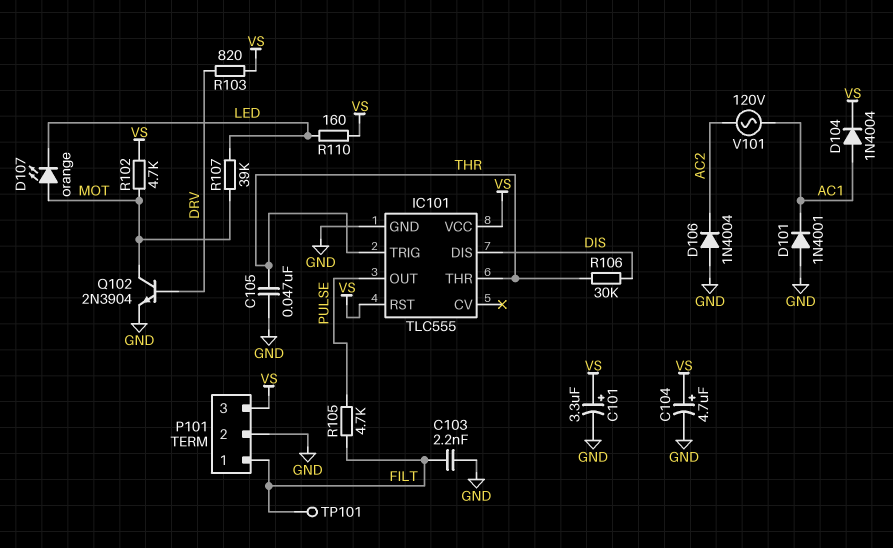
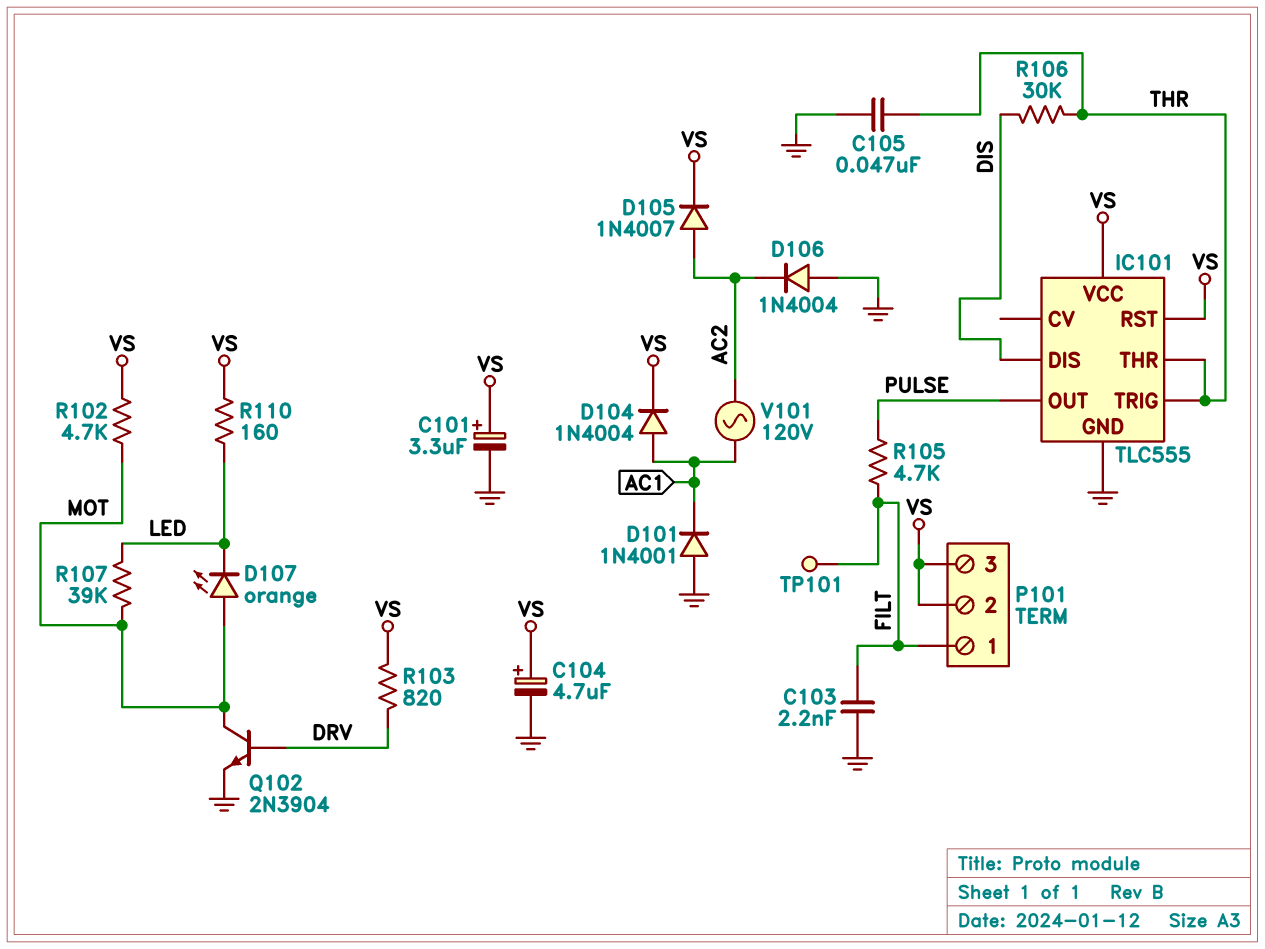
D105: none -> diode 1N4007 (A AC2, K VS)
P101 pin 2: GND -> VS

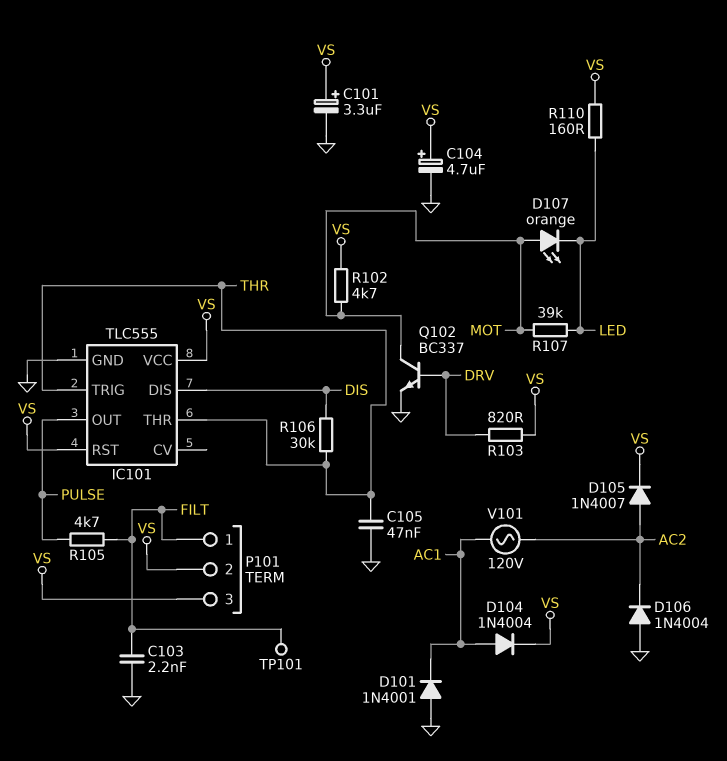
Q102: NPN 2N3904 (B DRV, C MOT, E GND) -> NPN BC337 (B DRV, C MOT, E GND)

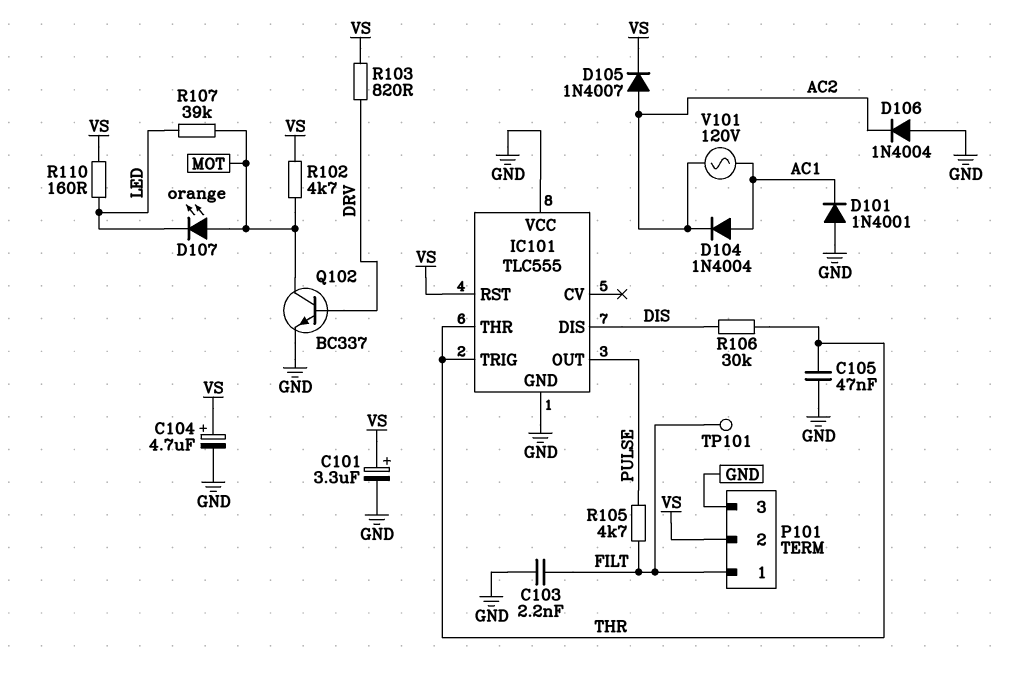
D104: diode 1N4004 (A AC1, K VS) -> diode 1N4004 (A AC1, K AC2)
IC101 pin VCC: VS -> GND
P101 pin 3: VS -> GND

